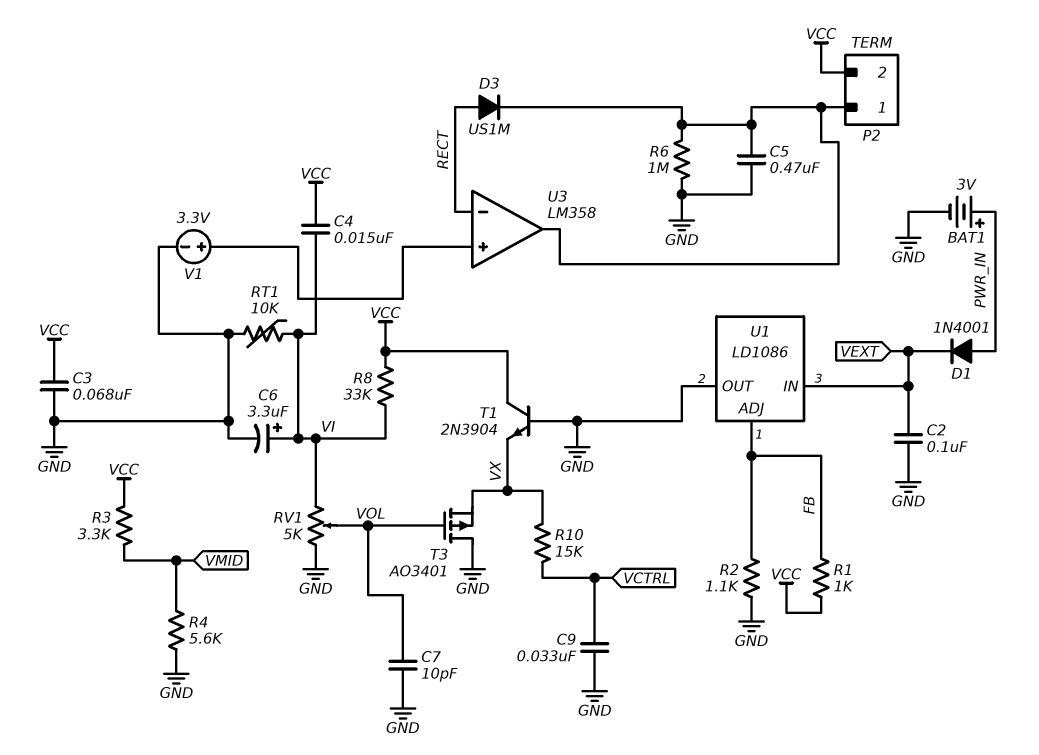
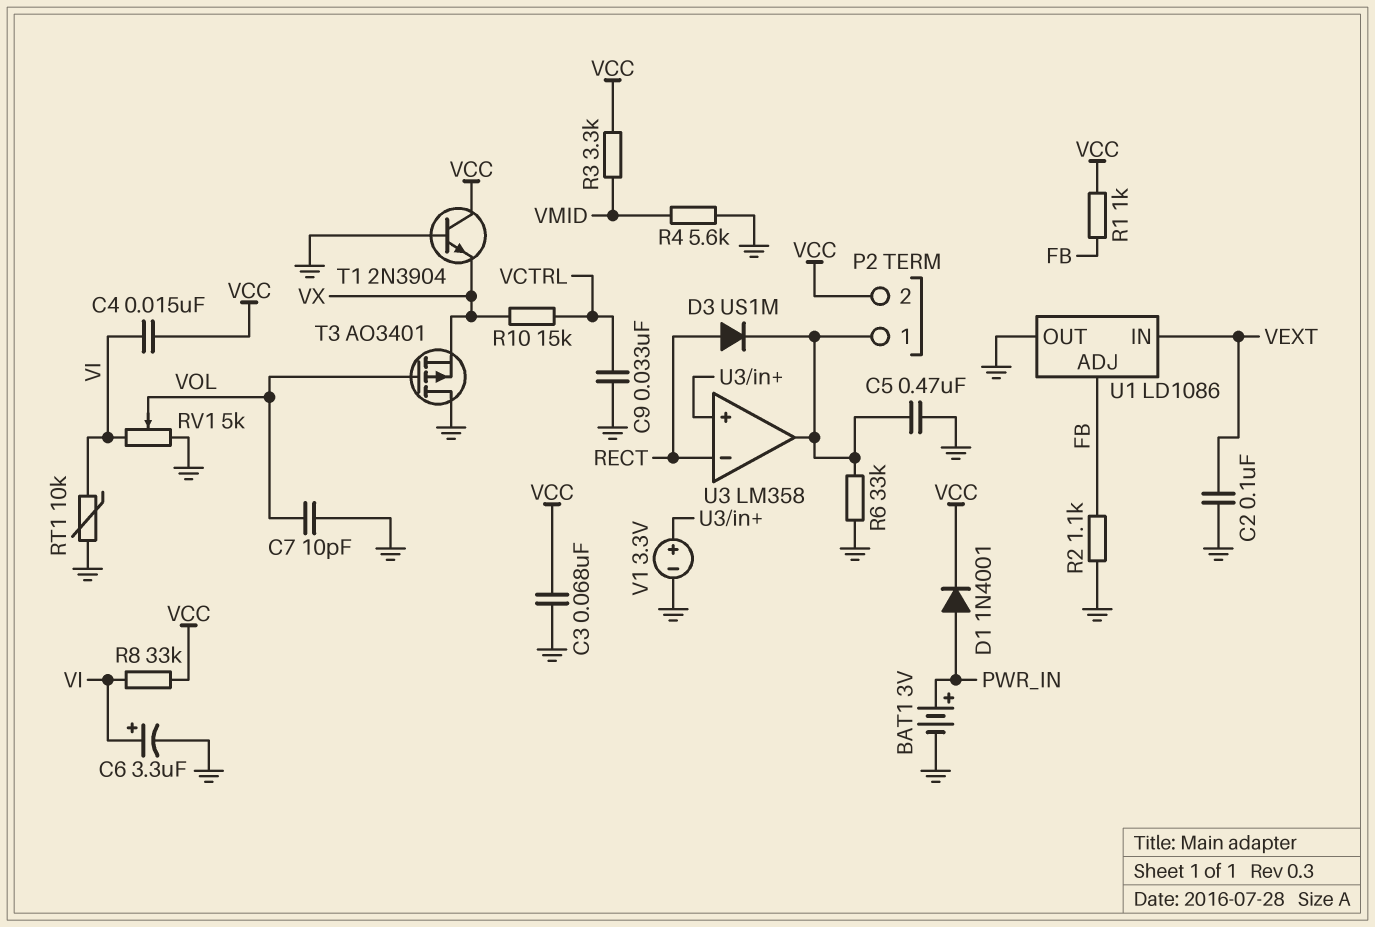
D1: diode 1N4001 (A PWR_IN, K VEXT) -> diode 1N4001 (A PWR_IN, K VCC)
R6: 1M (GND, P2/1) -> 33k (GND, P2/1)

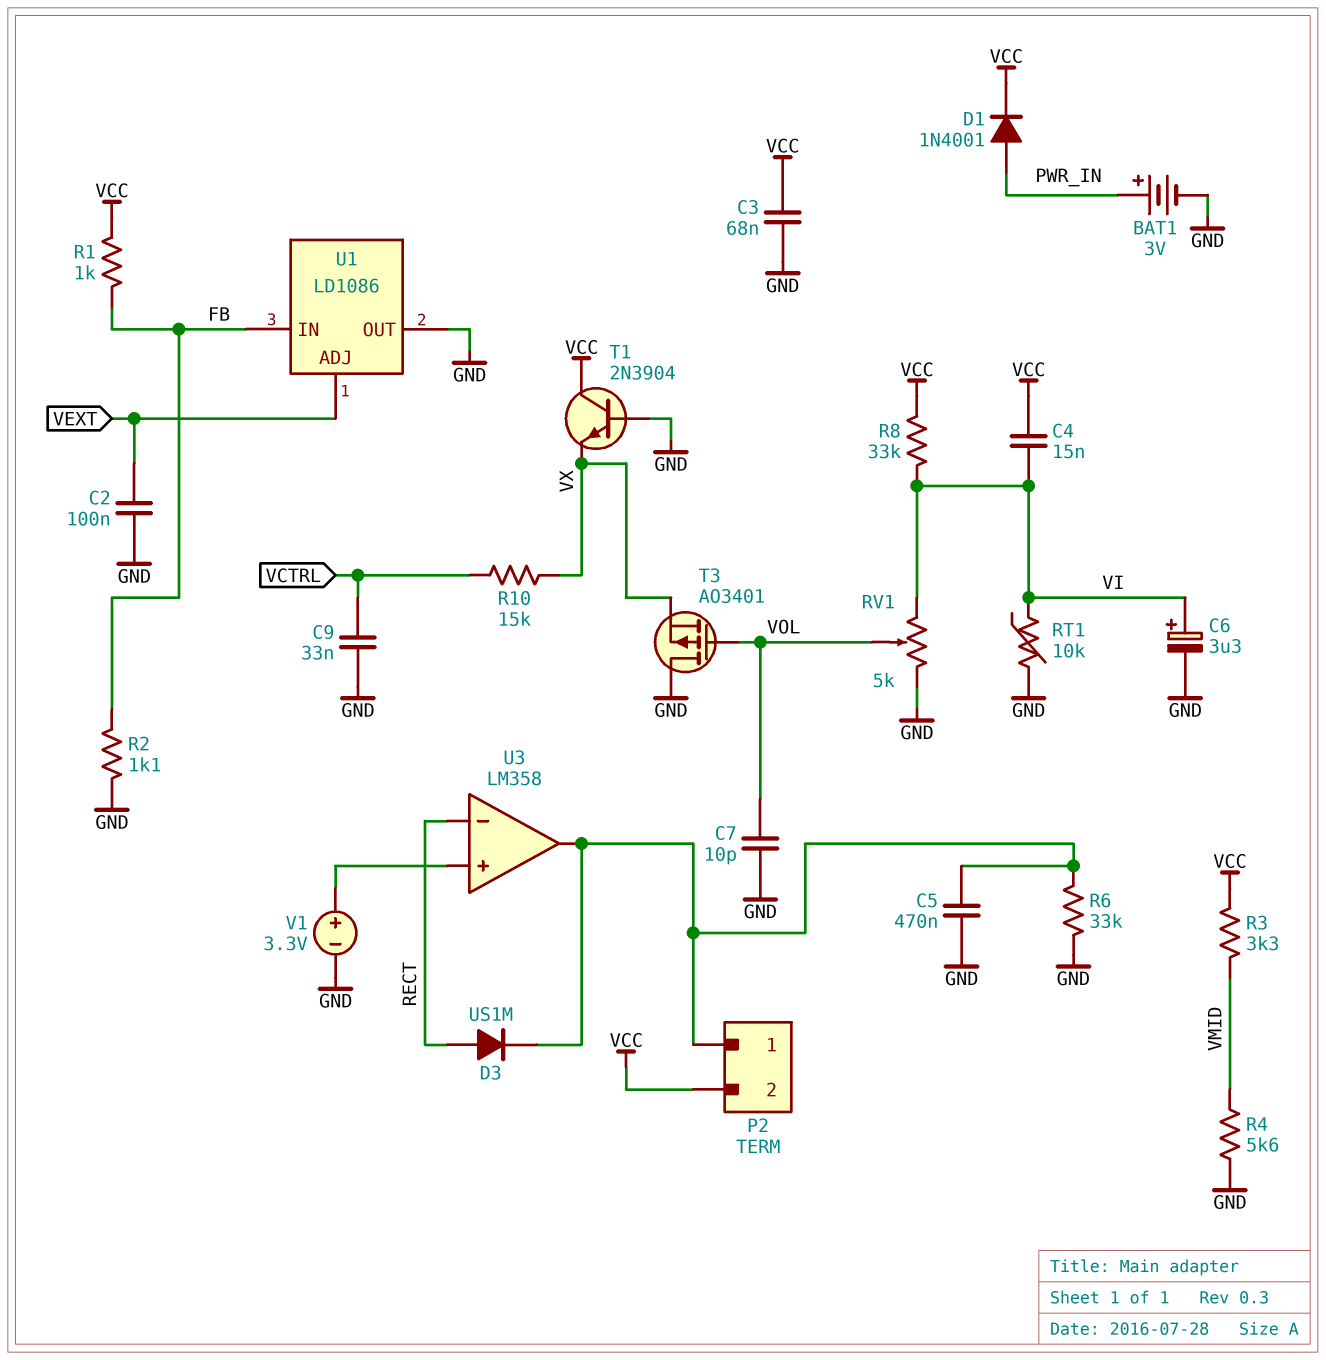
U1 pin ADJ: FB -> VEXT
U1 pin IN: VEXT -> FB

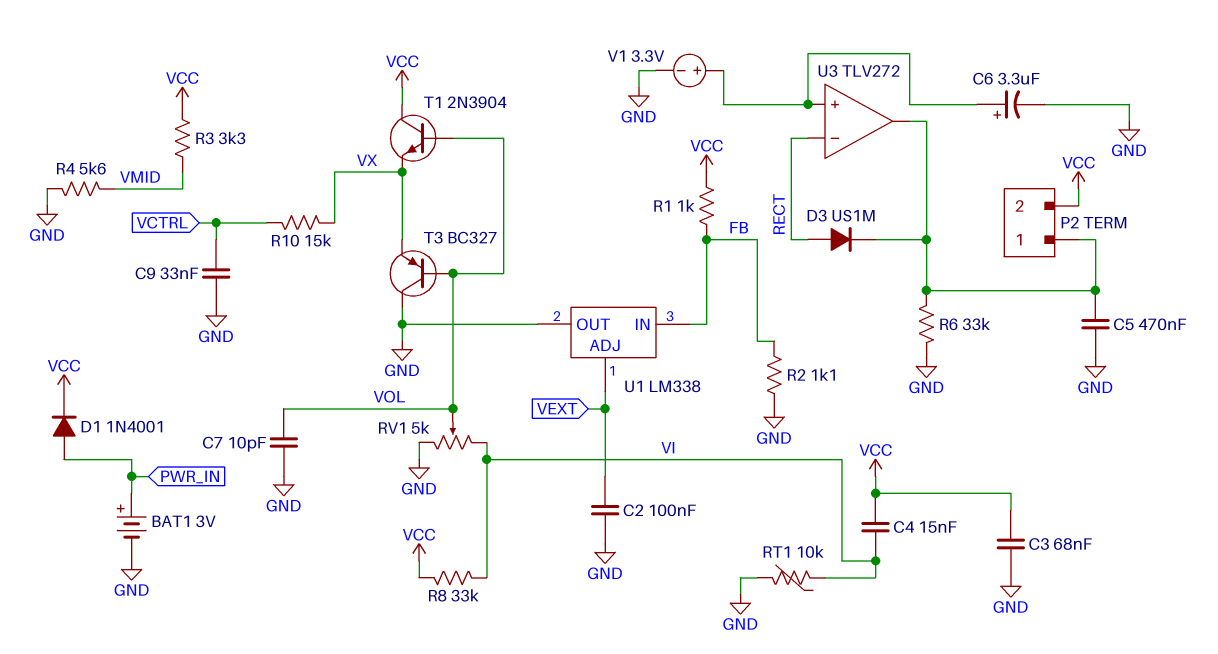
C6: 3.3uF (plus VI, minus GND) -> 3.3uF (plus U3/in+, minus GND)
T1: NPN 2N3904 (B GND, C VCC, E VX) -> NPN 2N3904 (B VOL, C VCC, E VX)
T3: PMOS AO3401 (G VOL, D GND, S VX) -> PNP BC327 (B VOL, C GND, E VX)
U1: LD1086 -> LM338
U3: LM358 -> TLV272

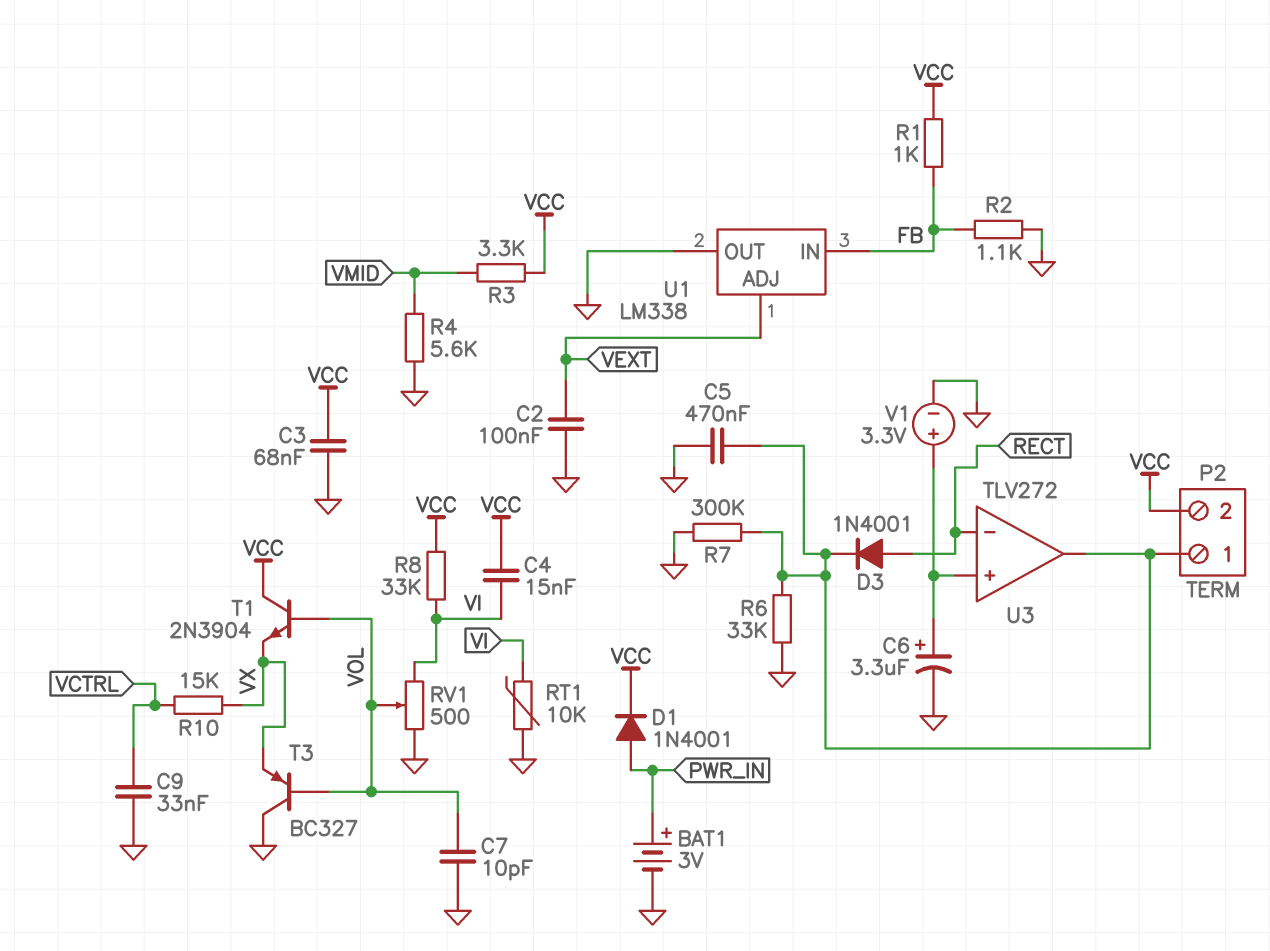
D3: diode US1M (A RECT, K P2/1) -> diode 1N4001 (A RECT, K P2/1)
R7: none -> 300k (GND, P2/1)
RV1: 5k (GND, VI, wiper VOL) -> 500 (GND, VI, wiper VOL)

